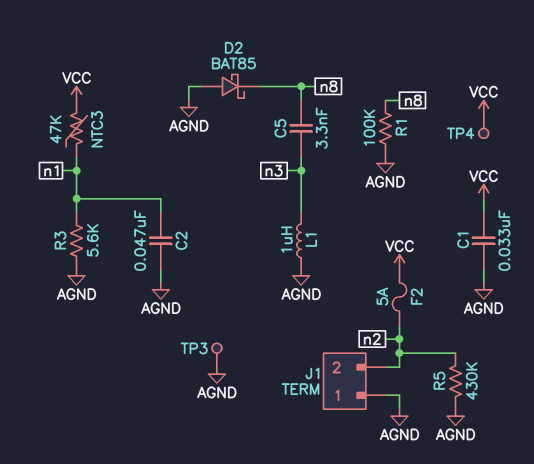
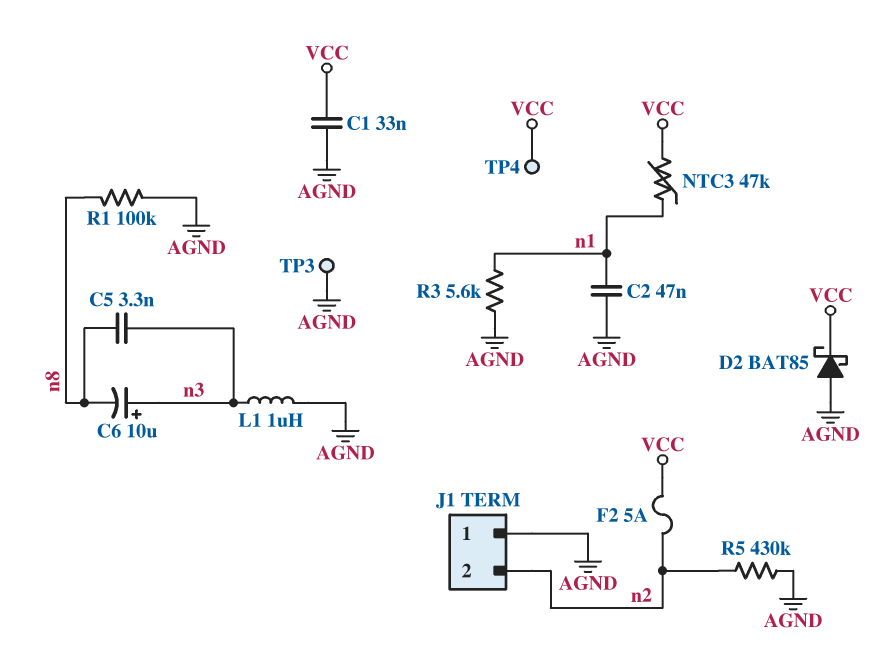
C6: none -> 10uF (plus n3, minus n8)
D2: schottky BAT85 (A AGND, K n8) -> schottky BAT85 (A AGND, K VCC)

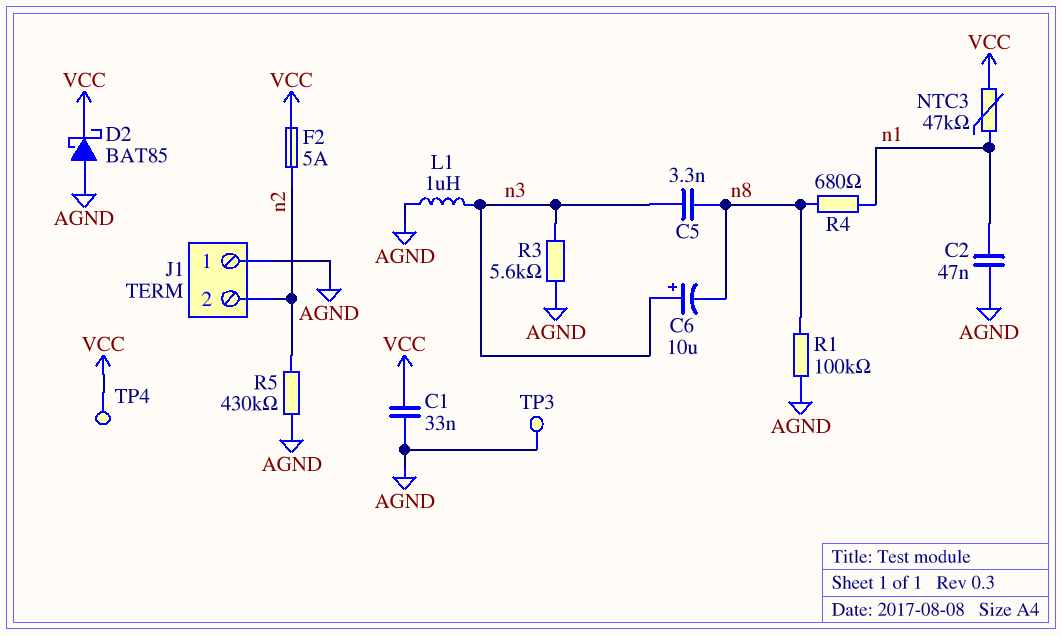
R3: 5.6k (AGND, n1) -> 5.6k (AGND, n3)
R4: none -> 680 (n1, n8)

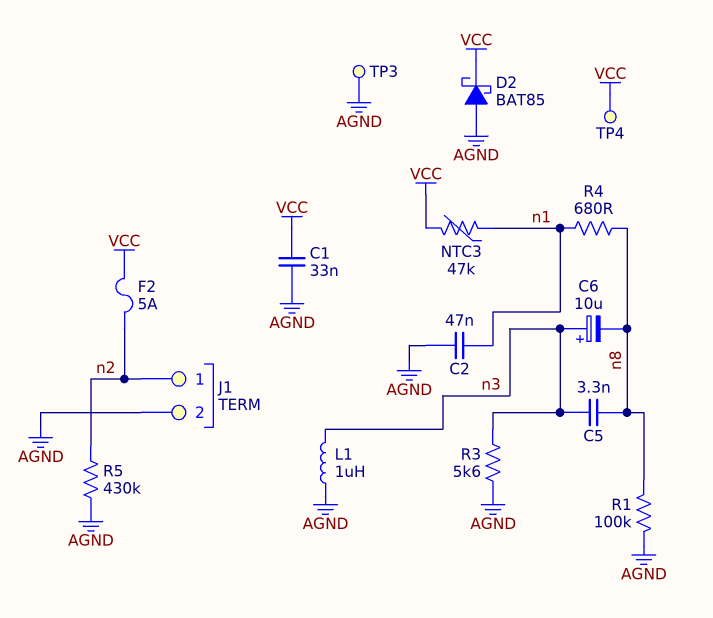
J1 pin 1: AGND -> n2
J1 pin 2: n2 -> AGND

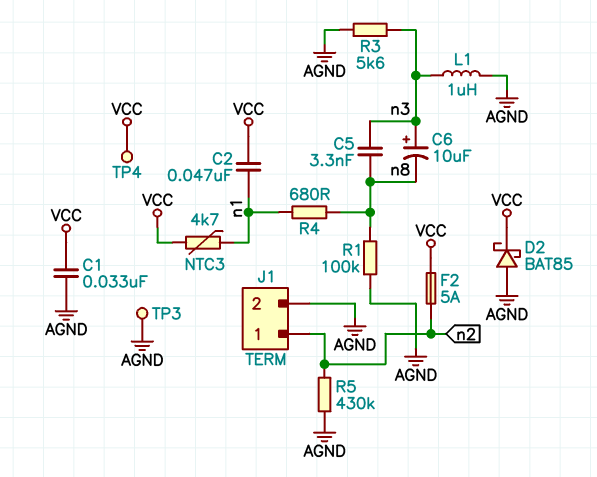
C2: 47nF (AGND, n1) -> 47nF (VCC, n1)
NTC3: 47k (VCC, n1) -> 4.7k (VCC, n1)

